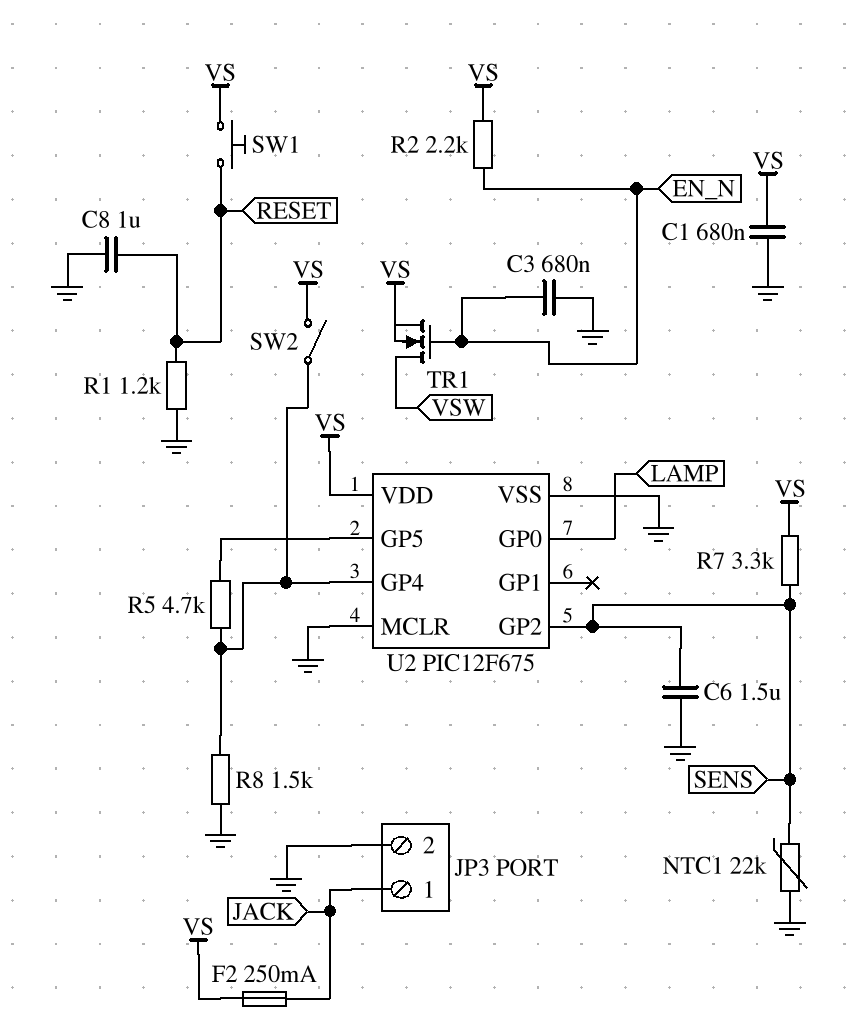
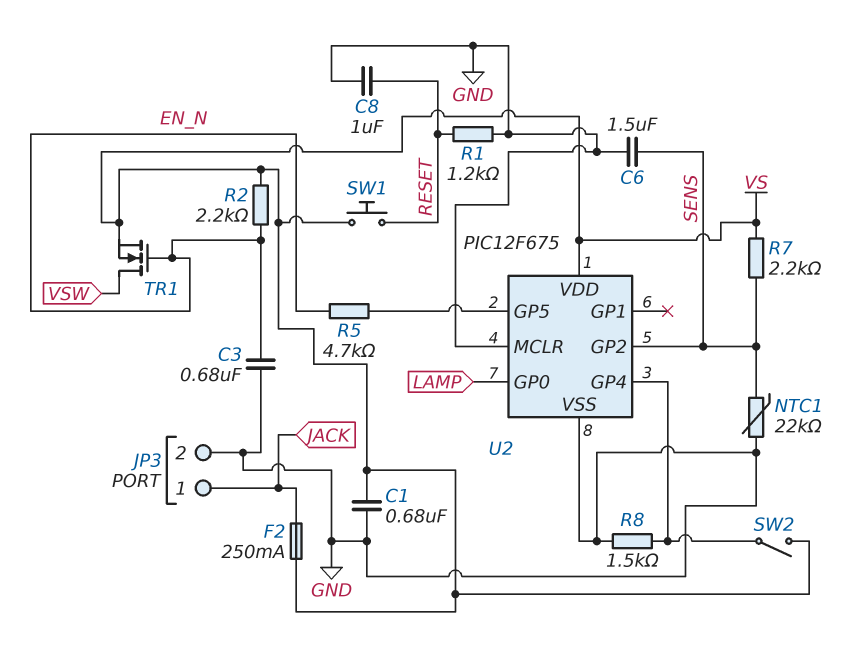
R5: 4.7k (U2/GP4, U2/GP5) -> 4.7k (EN_N, U2/GP5)
R7: 3.3k (SENS, VS) -> 2.2k (SENS, VS)

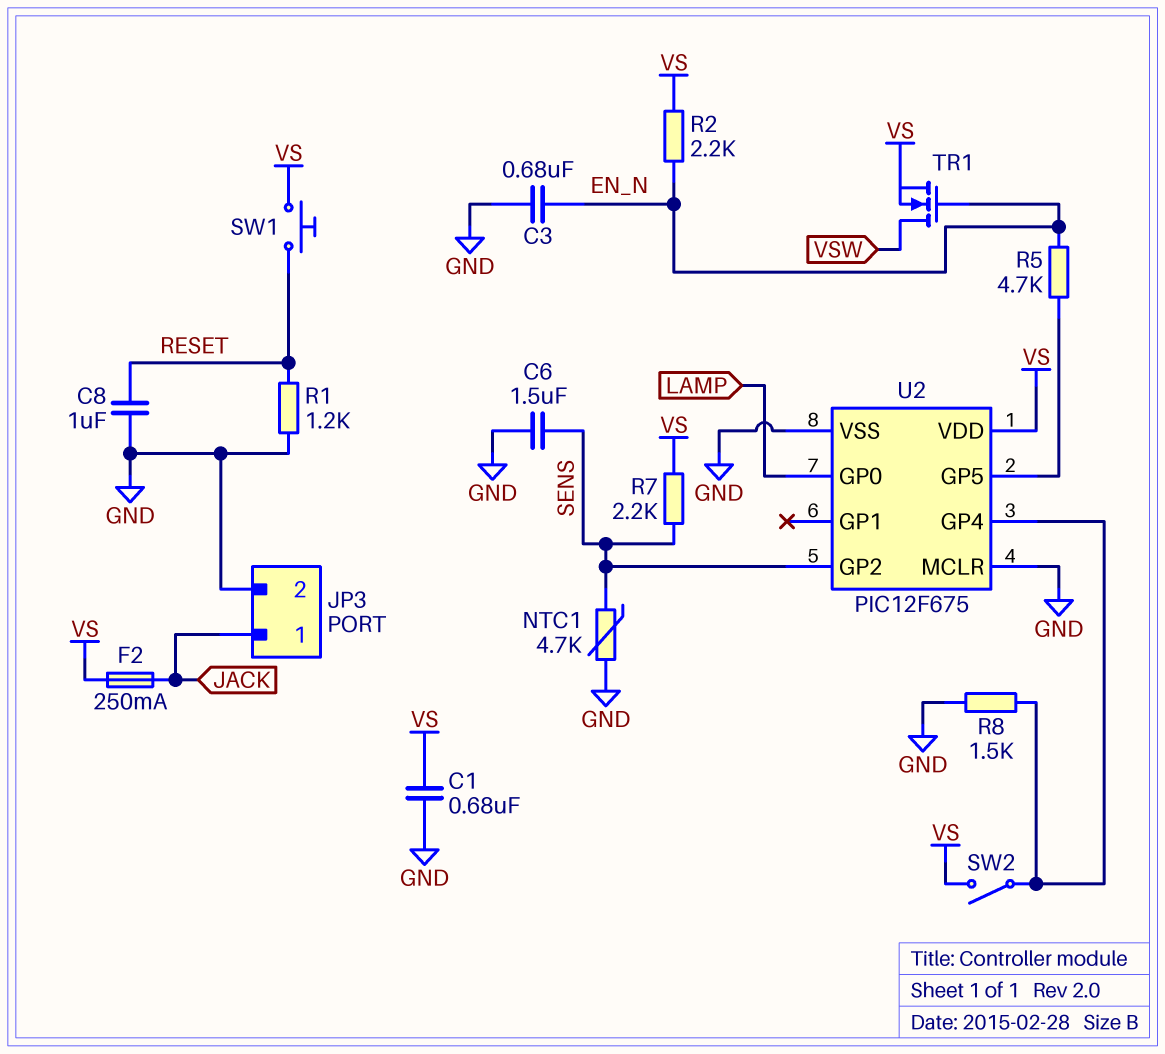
NTC1: 22k (GND, SENS) -> 4.7k (GND, SENS)

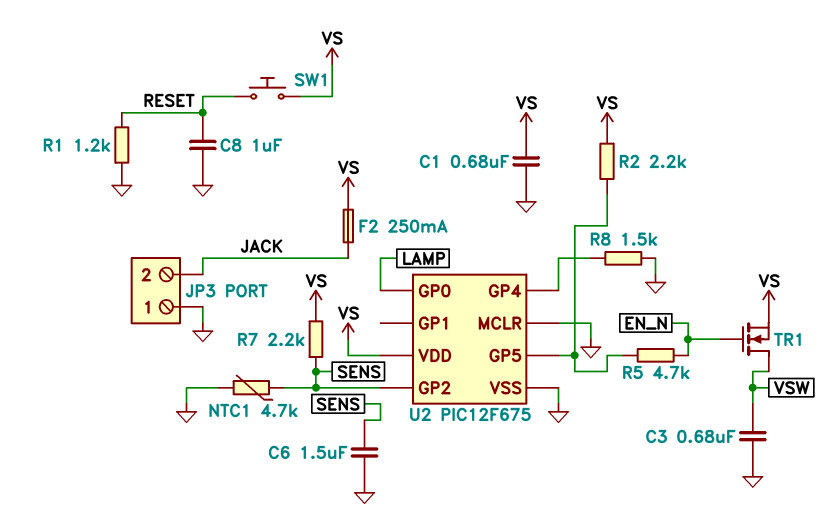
C3: 680nF (EN_N, GND) -> 680nF (GND, VSW)
JP3 pin 1: JACK -> GND
JP3 pin 2: GND -> JACK
R2: 2.2k (EN_N, VS) -> 2.2k (U2/GP5, VS)
SW2: switch (U2/GP4, VS) -> none

